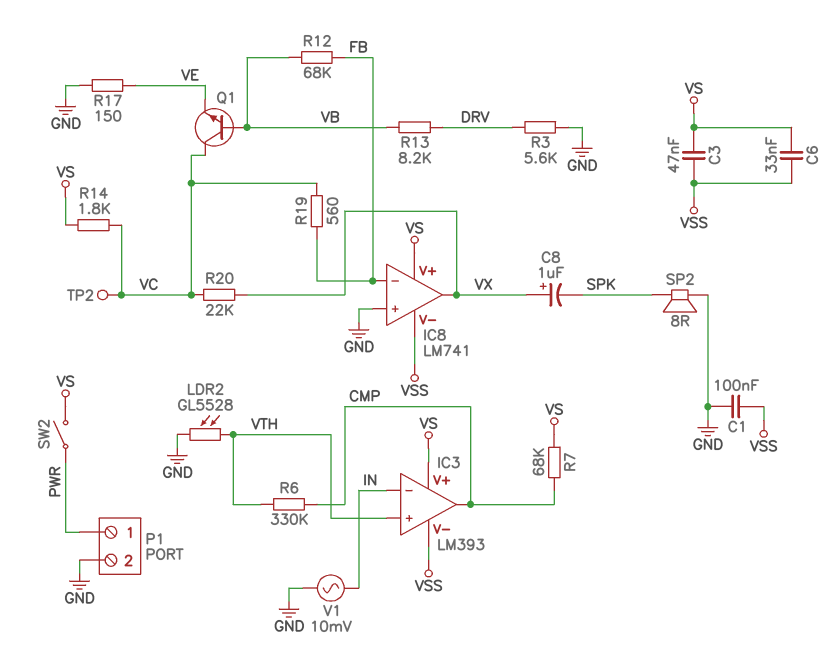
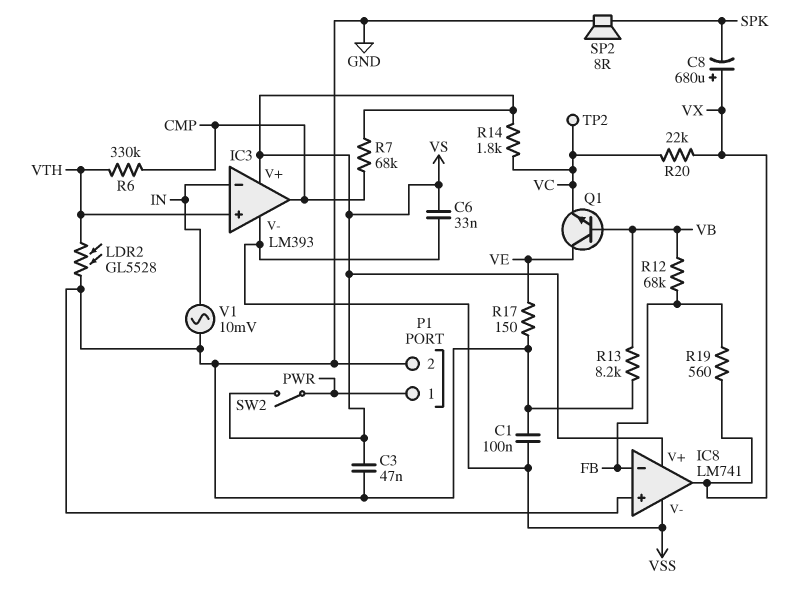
C3: 47nF (VS, VSS) -> 47nF (GND, VS)
C8: 1uF (plus VX, minus SPK) -> 680uF (plus VX, minus SPK)
Q1: NPN (B VB, C VC, E VE) -> NPN (B VB, C VE, E VC)
R3: 5.6k (DRV, GND) -> none
R13: 8.2k (DRV, VB) -> 8.2k (GND, VB)
R19: 560 (FB, VC) -> 560 (FB, VX)

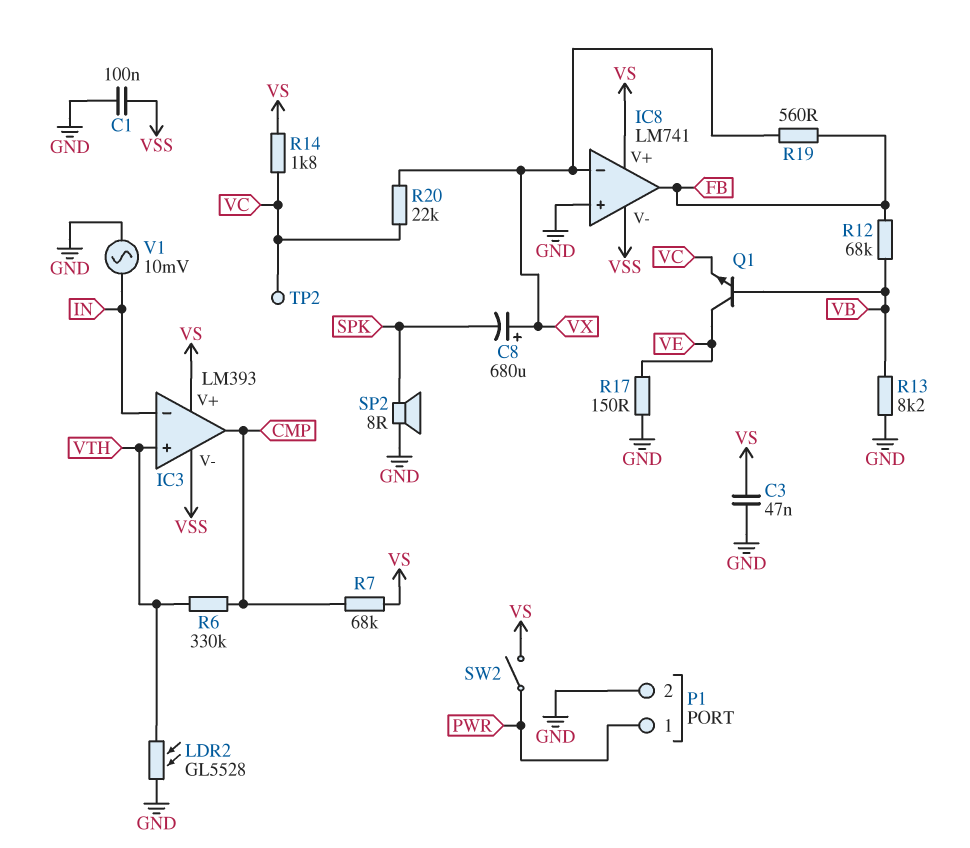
C6: 33nF (VS, VSS) -> none
IC8 pin in-: FB -> VX
IC8 pin out: VX -> FB

